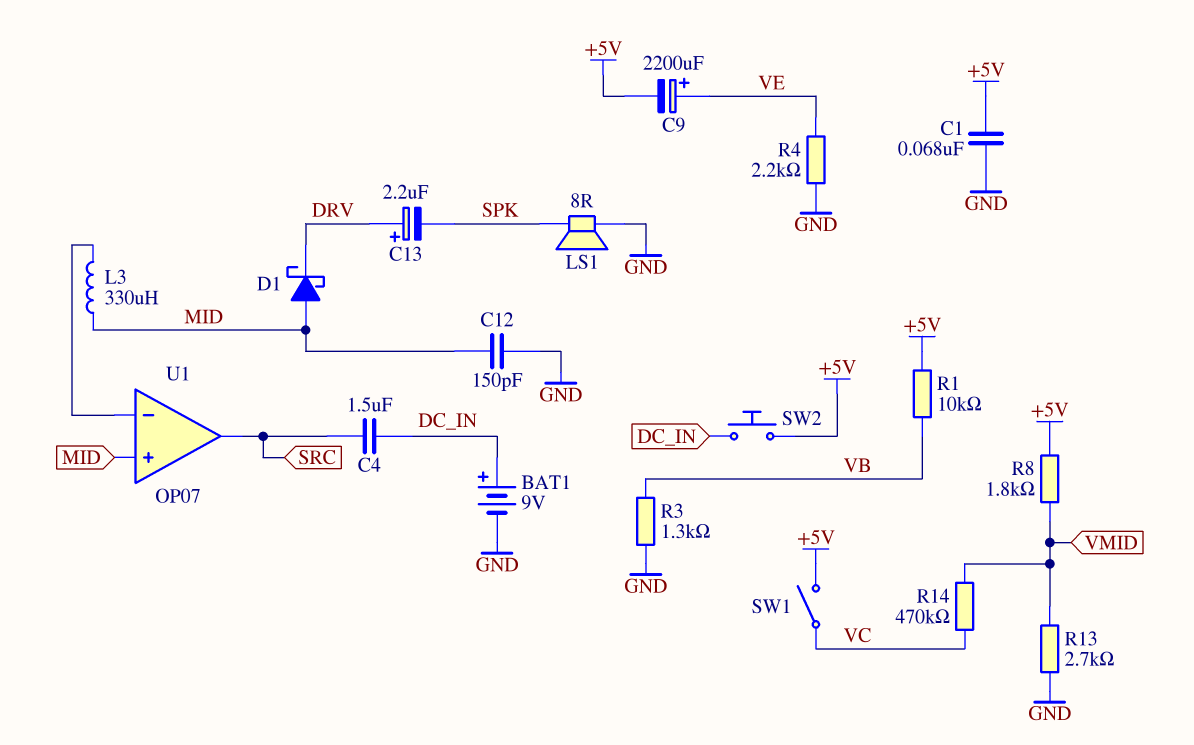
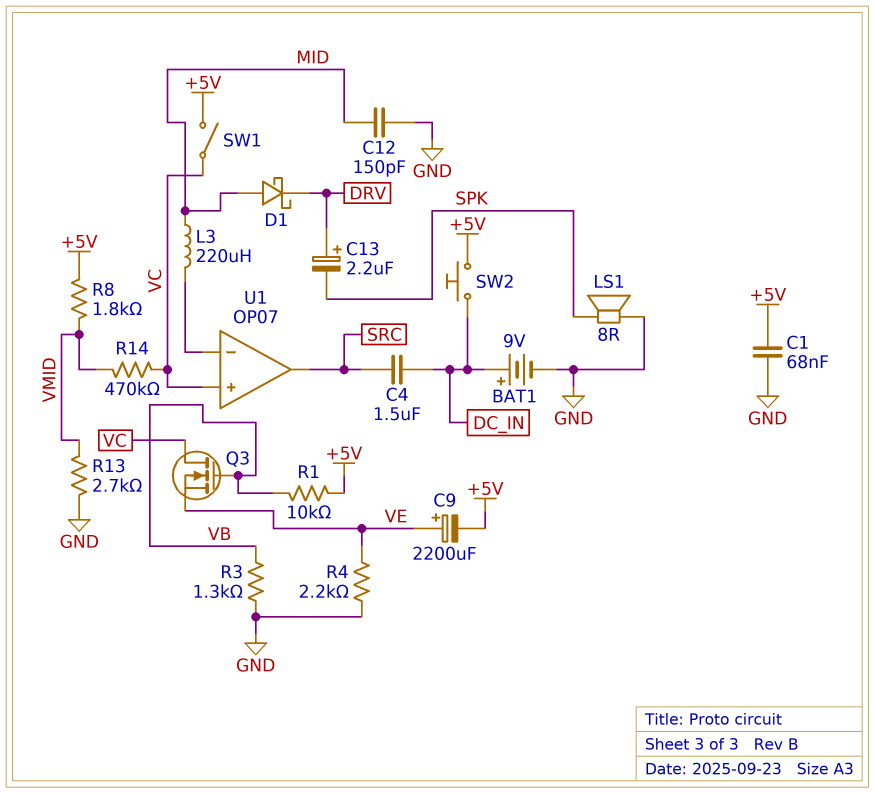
L3: 330uH (MID, U1/in-) -> 220uH (MID, U1/in-)
Q3: none -> NMOS (G VB, D VC, S VE)
U1 pin in+: MID -> VC

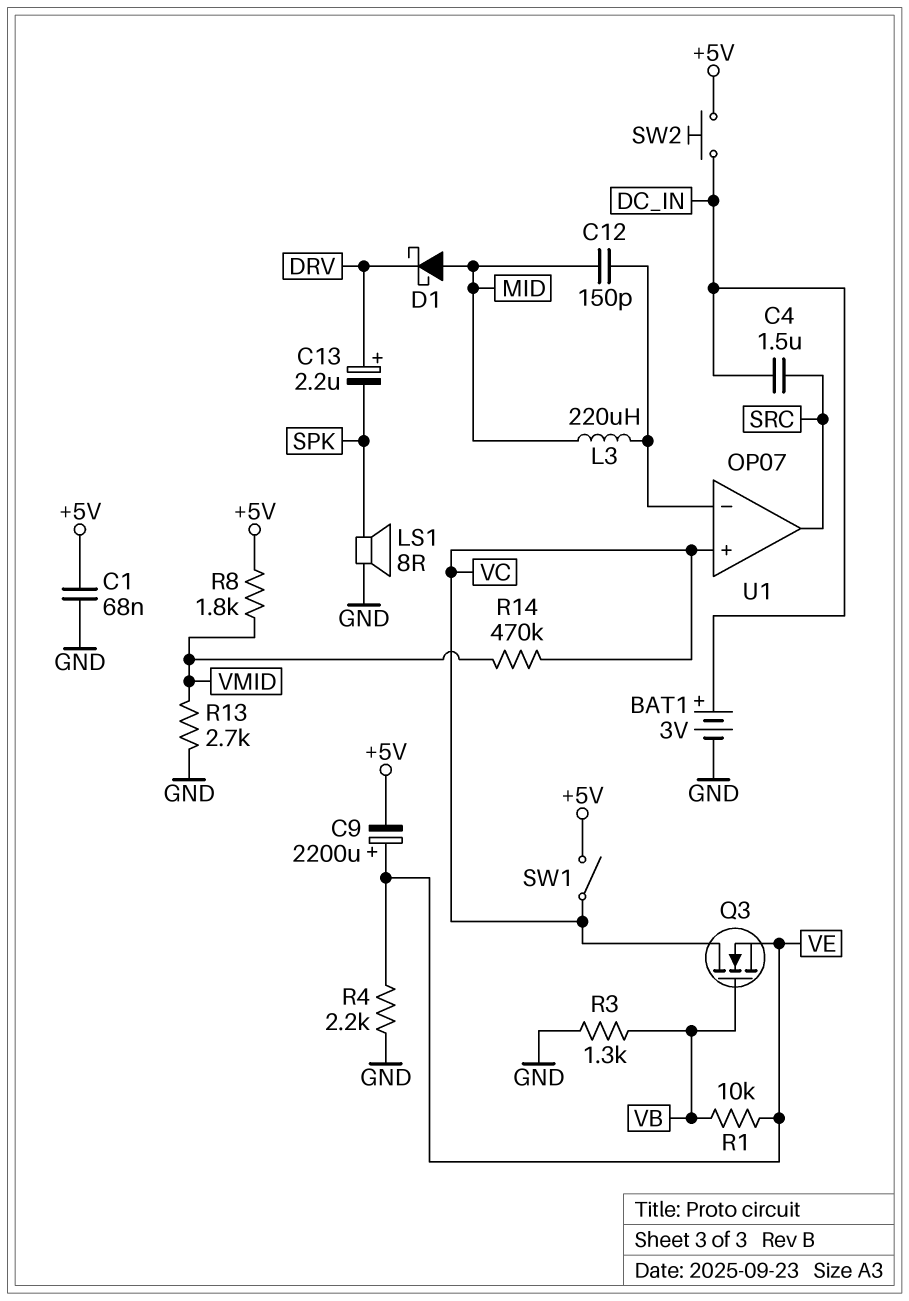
BAT1: 9V (plus DC_IN, minus GND) -> 3V (plus DC_IN, minus GND)
C12: 150pF (GND, MID) -> 150pF (MID, U1/in-)
R1: 10k (+5V, VB) -> 10k (VB, VE)

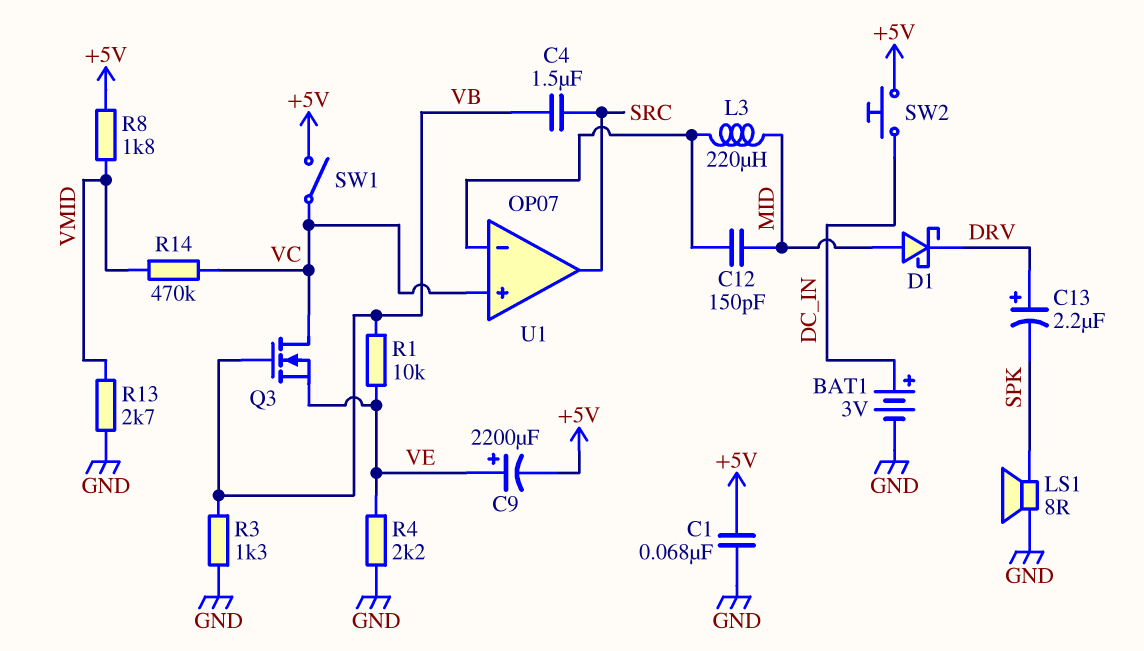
C4: 1.5uF (DC_IN, SRC) -> 1.5uF (SRC, VB)

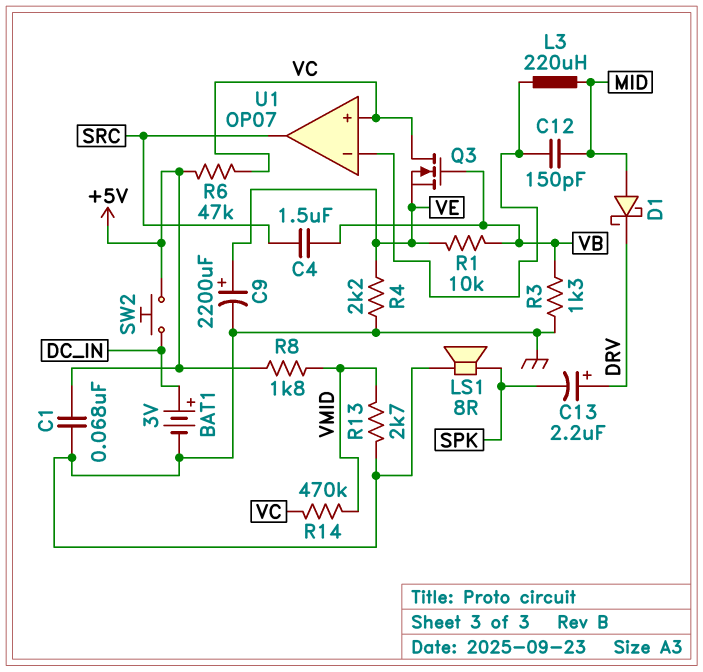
C9: 2200uF (plus VE, minus +5V) -> 2200uF (plus VE, minus GND)
R6: none -> 47k (+5V, VC)
SW1: switch (+5V, VC) -> none

